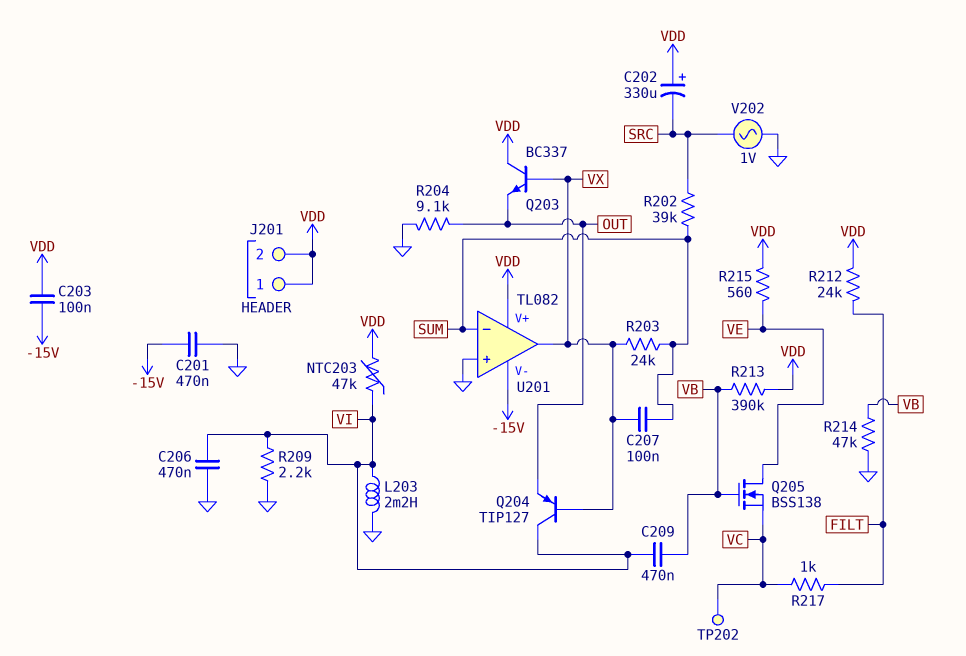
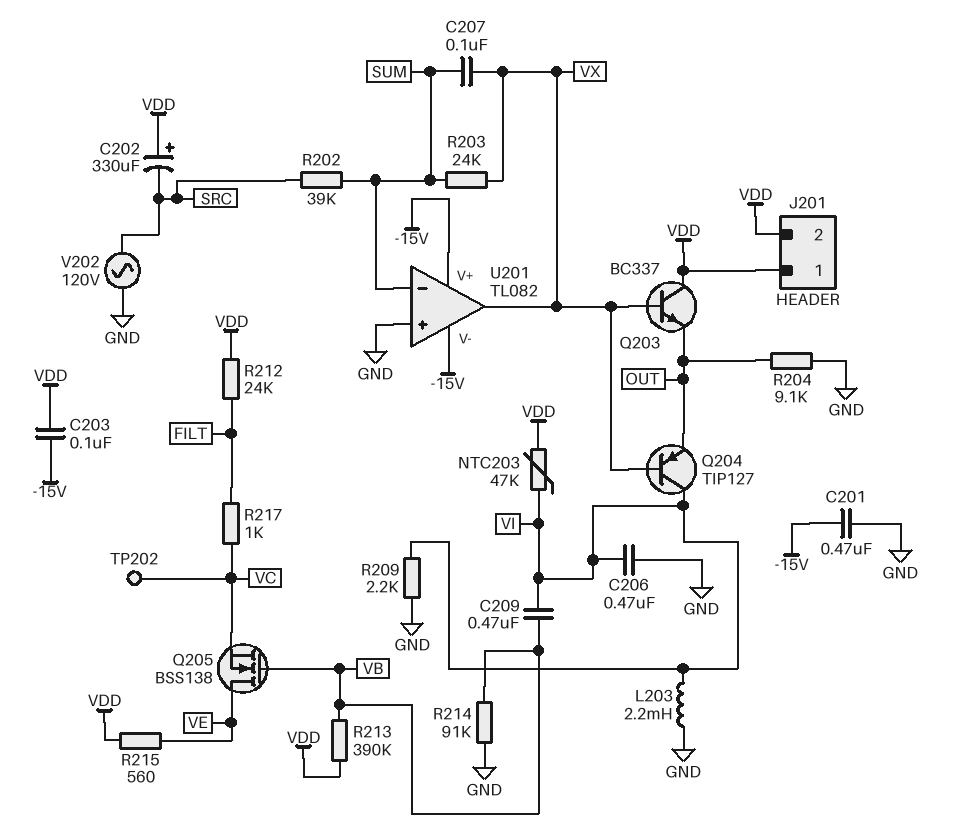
R214: 47k (GND, VB) -> 91k (GND, VB)
U201 pin V+: VDD -> -15V
V202: AC 1V (GND, SRC) -> AC 120V (GND, SRC)

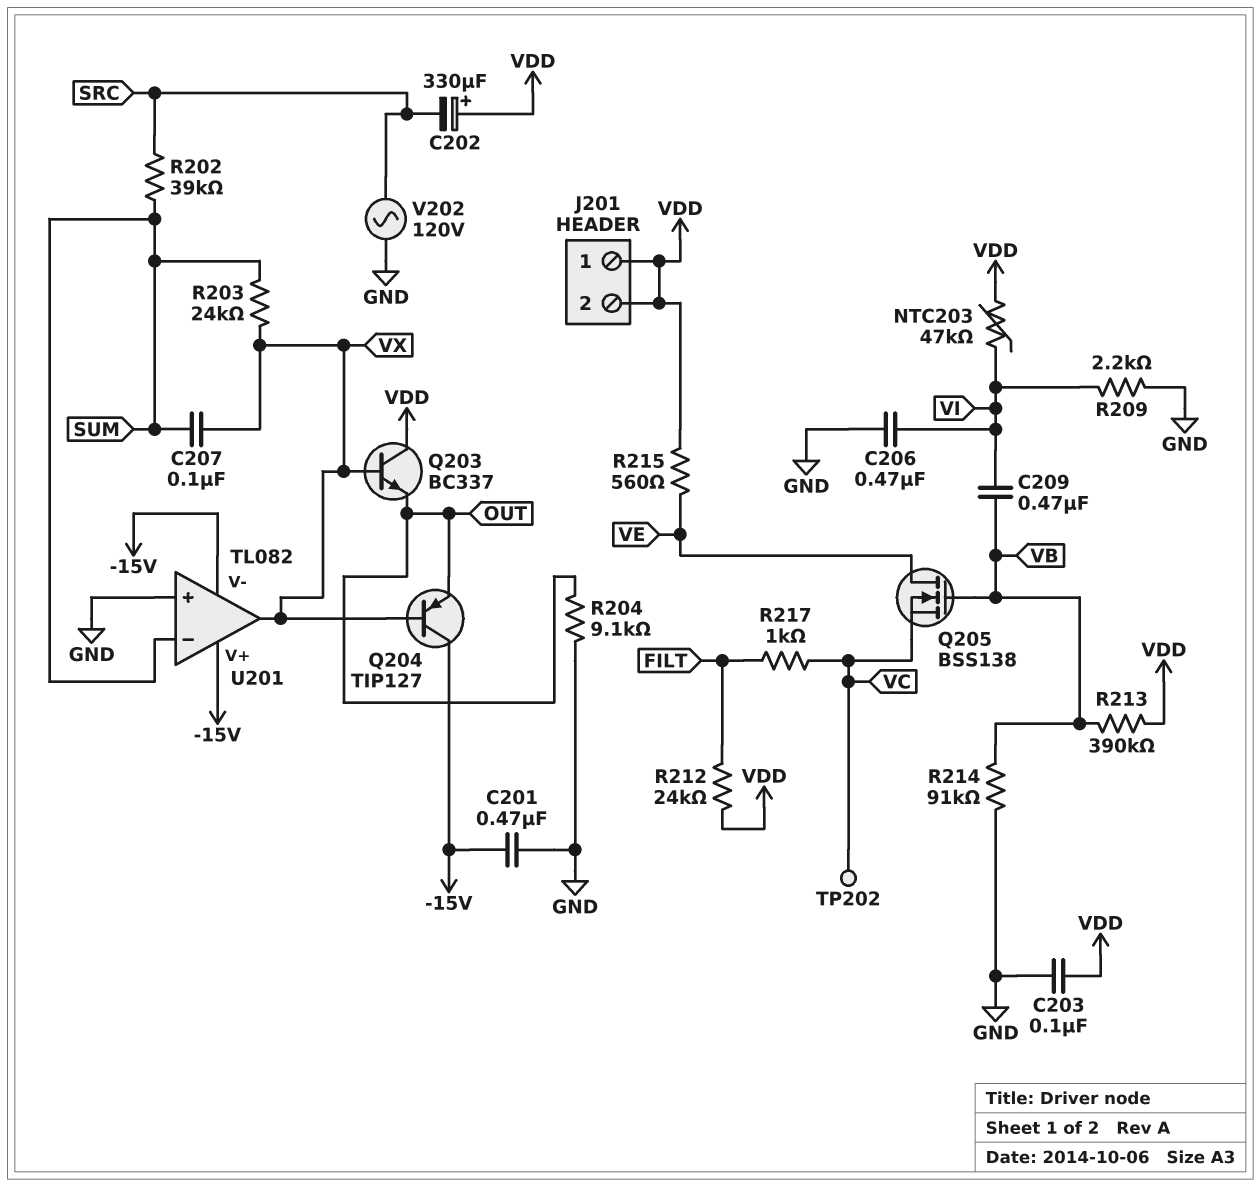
C203: 100nF (-15V, VDD) -> 100nF (GND, VDD)
L203: 2.2mH (GND, VI) -> none
Q204: PNP TIP127 (B VX, C VI, E OUT) -> PNP TIP127 (B VX, C -15V, E OUT)

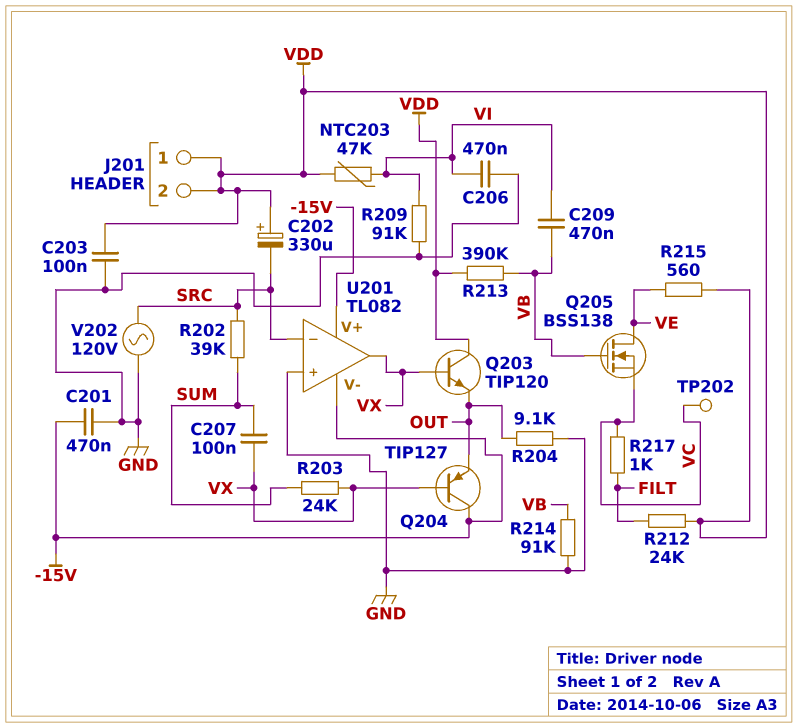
Q203: NPN BC337 (B VX, C VDD, E OUT) -> NPN TIP120 (B VX, C VDD, E OUT)
R209: 2.2k (GND, VI) -> 91k (GND, VI)
U201 pin in-: SUM -> SRC

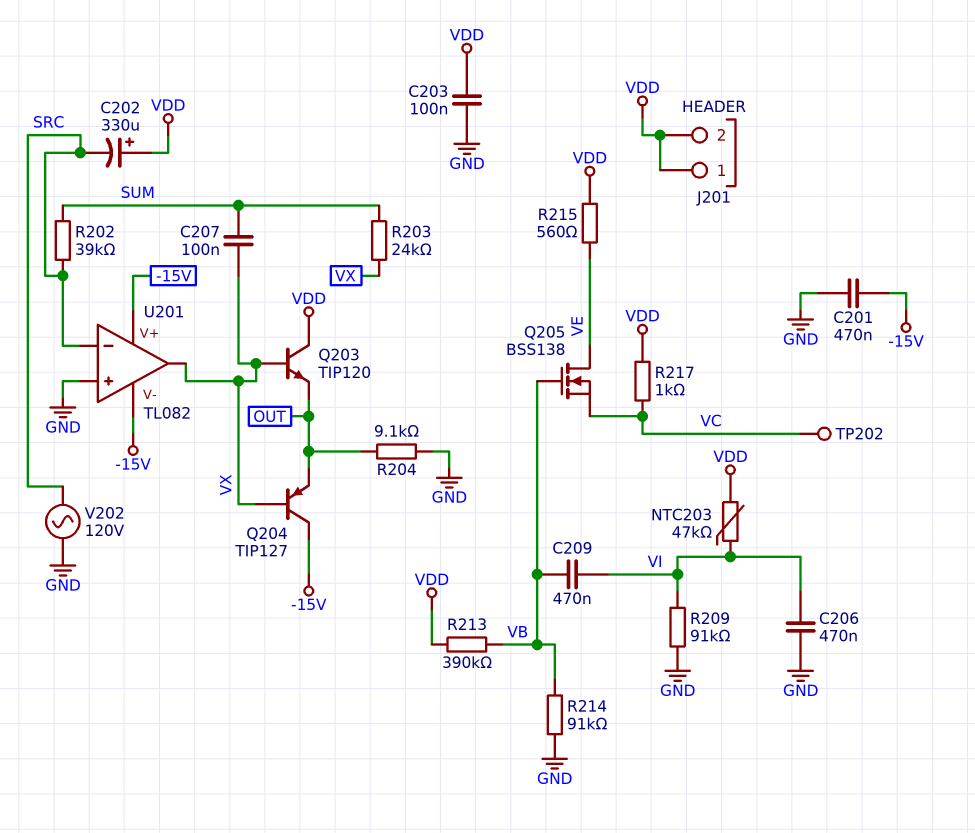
R212: 24k (FILT, VDD) -> none
R217: 1k (FILT, VC) -> 1k (VC, VDD)

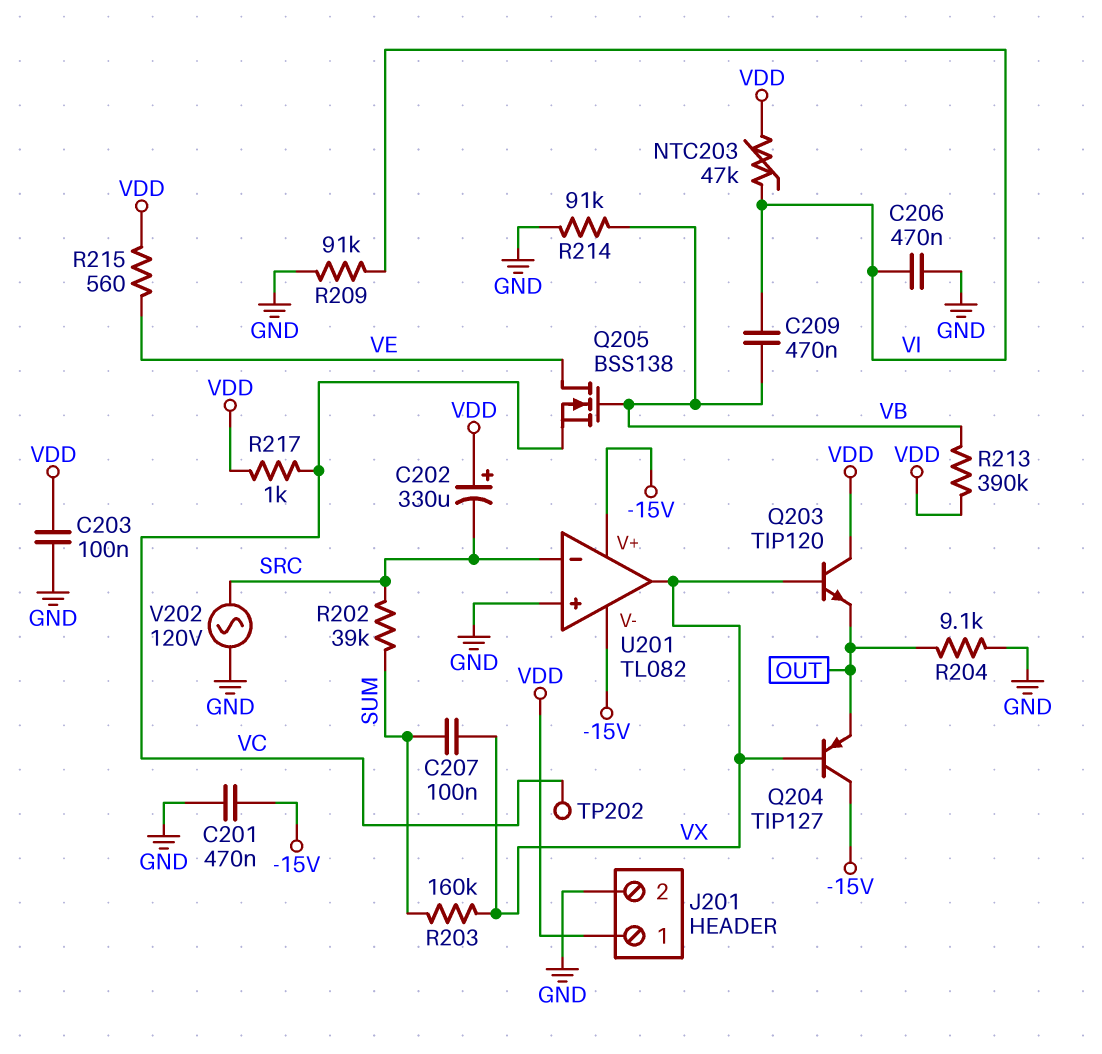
J201 pin 2: VDD -> GND
R203: 24k (SUM, VX) -> 160k (SUM, VX)

